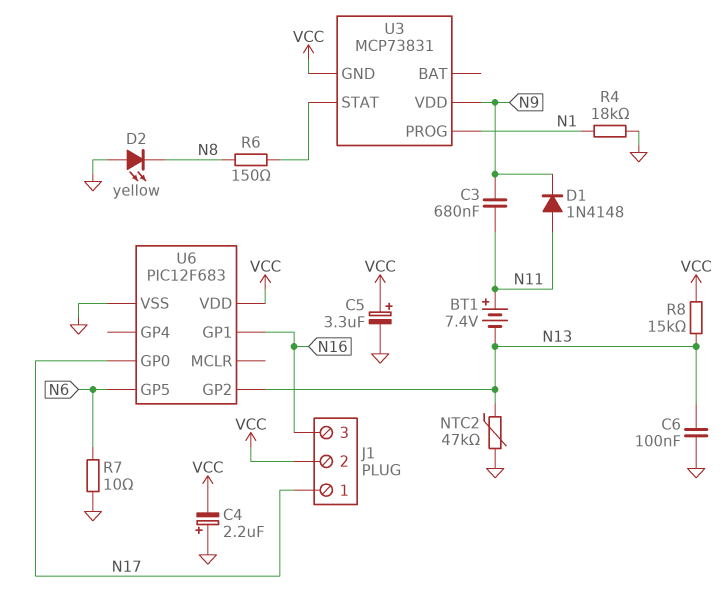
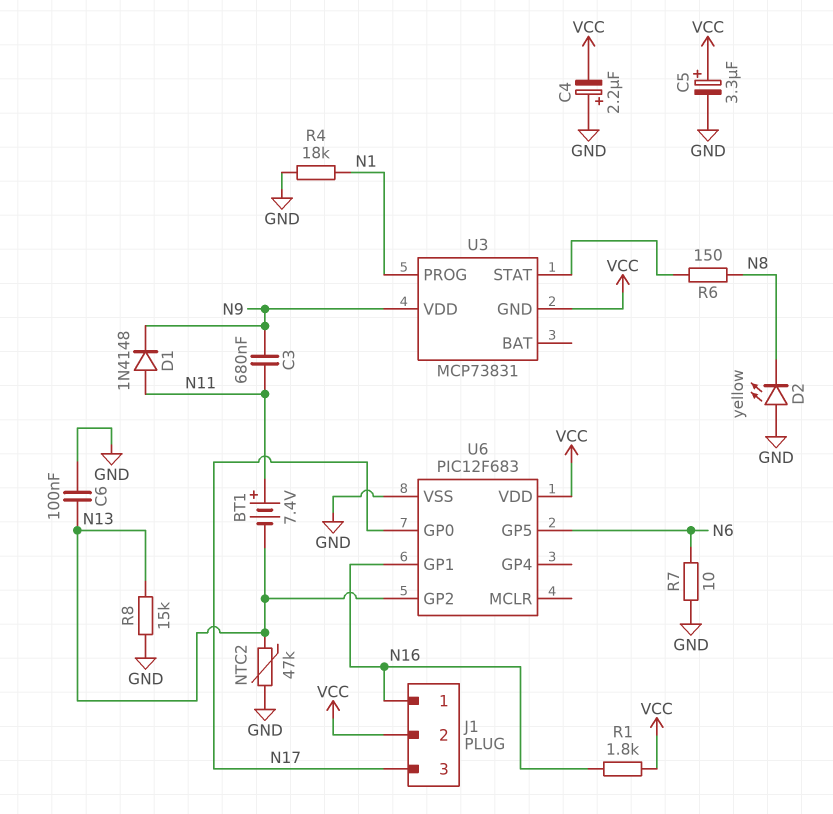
J1 pin 1: N17 -> N16
J1 pin 3: N16 -> N17
R1: none -> 1.8k (N16, VCC)
R8: 15k (N13, VCC) -> 15k (GND, N13)

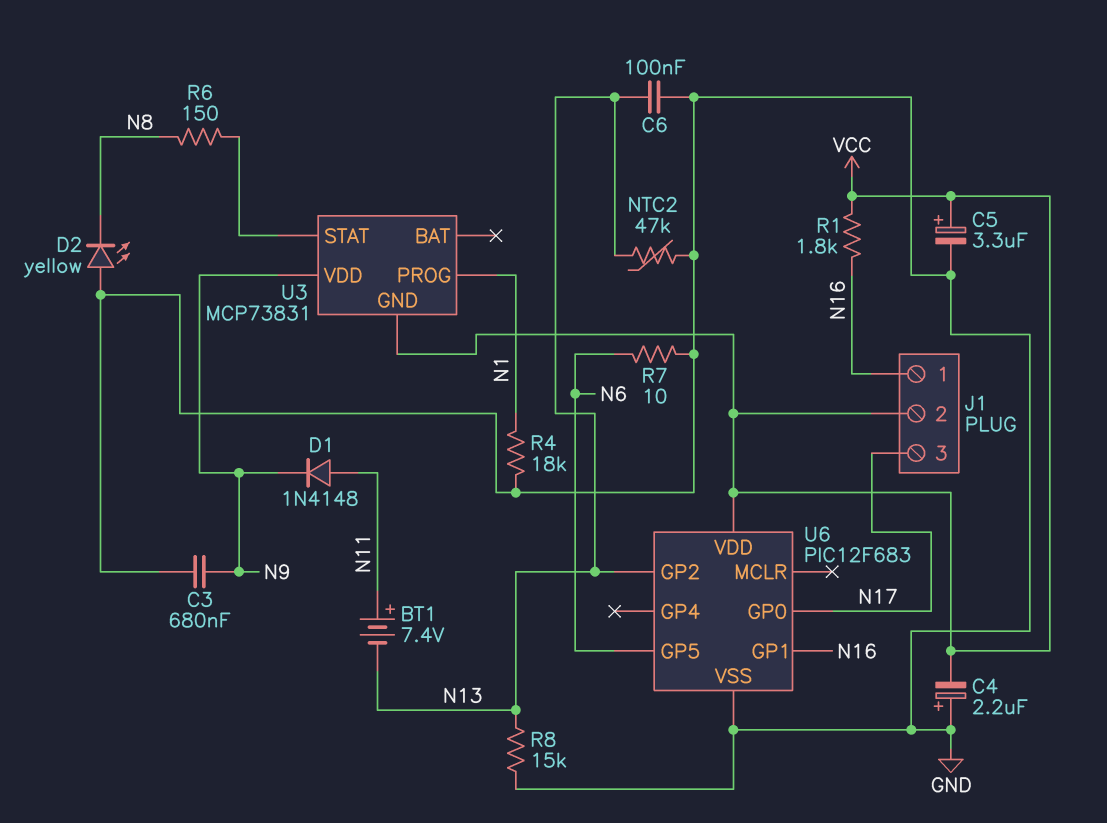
C3: 680nF (N9, N11) -> 680nF (GND, N9)

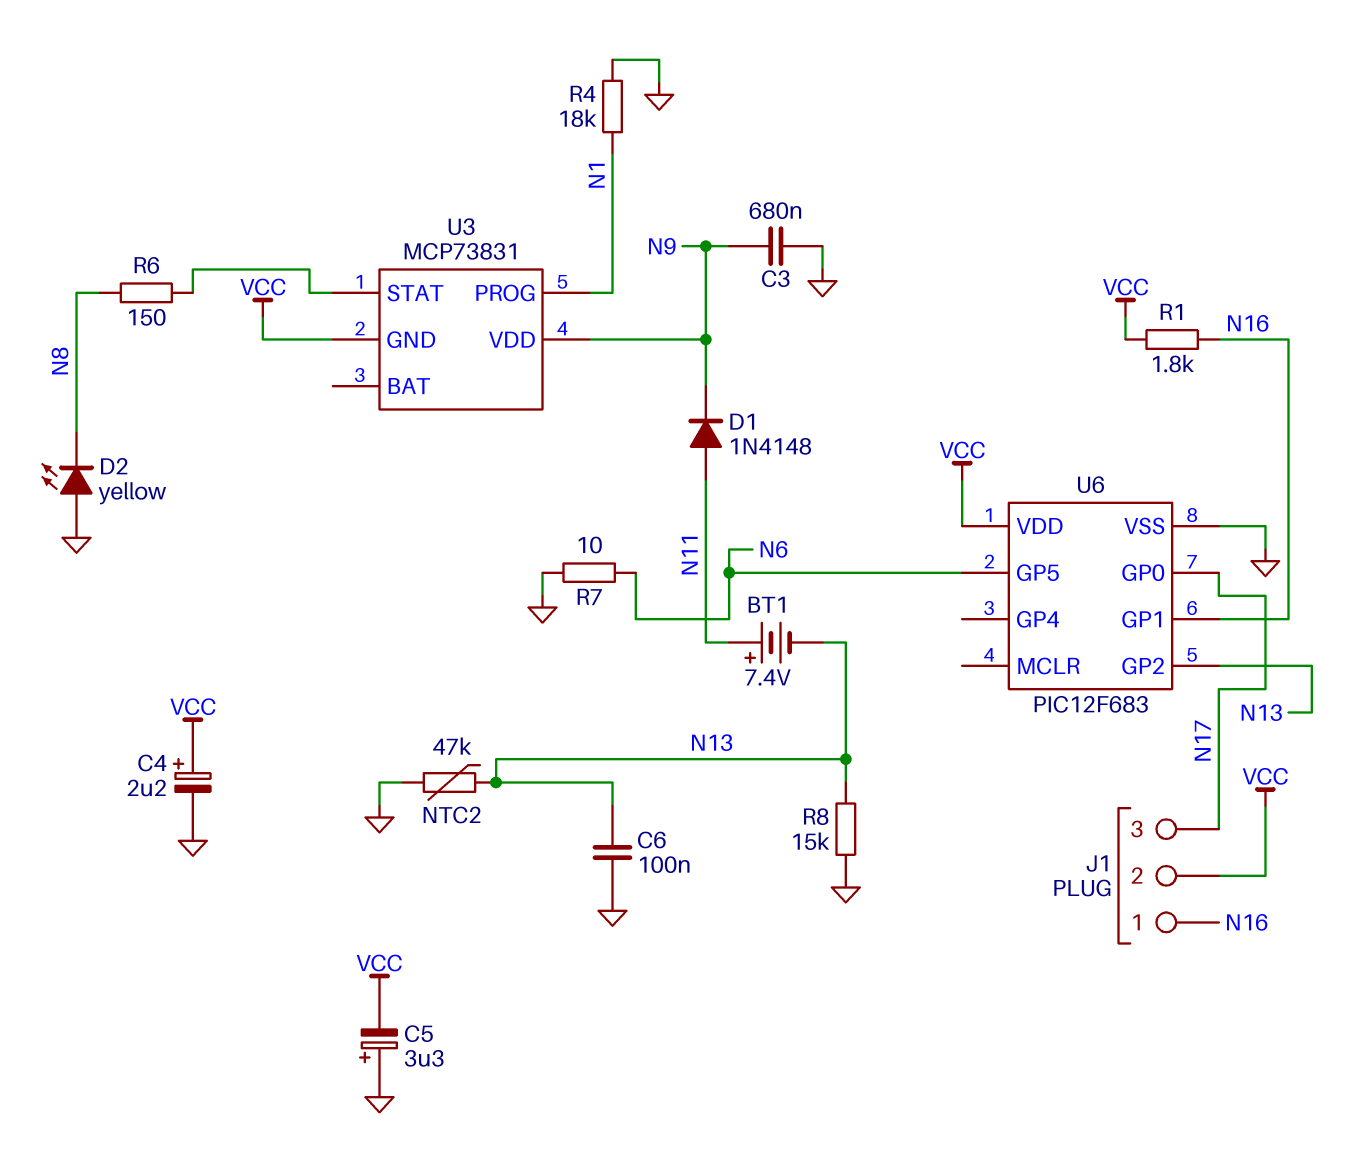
C4: 2.2uF (plus GND, minus VCC) -> 2.2uF (plus VCC, minus GND)
C5: 3.3uF (plus VCC, minus GND) -> 3.3uF (plus GND, minus VCC)

